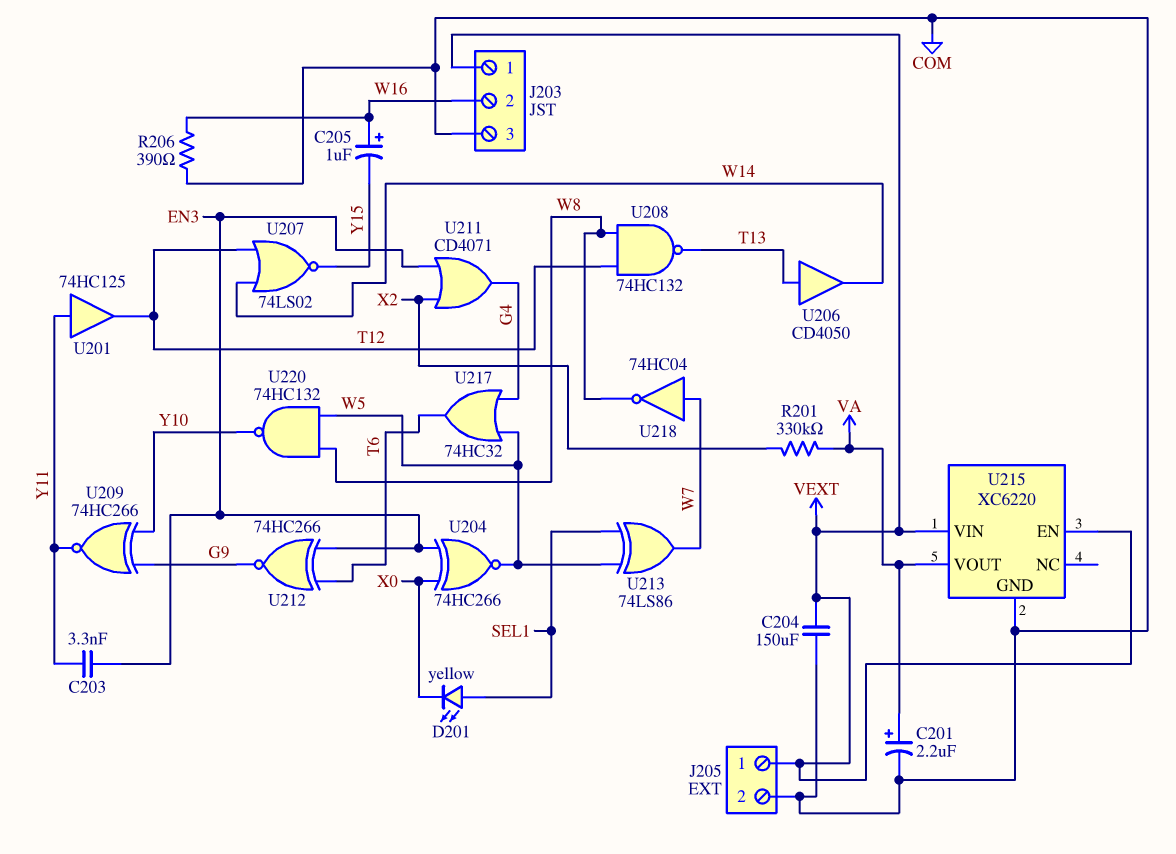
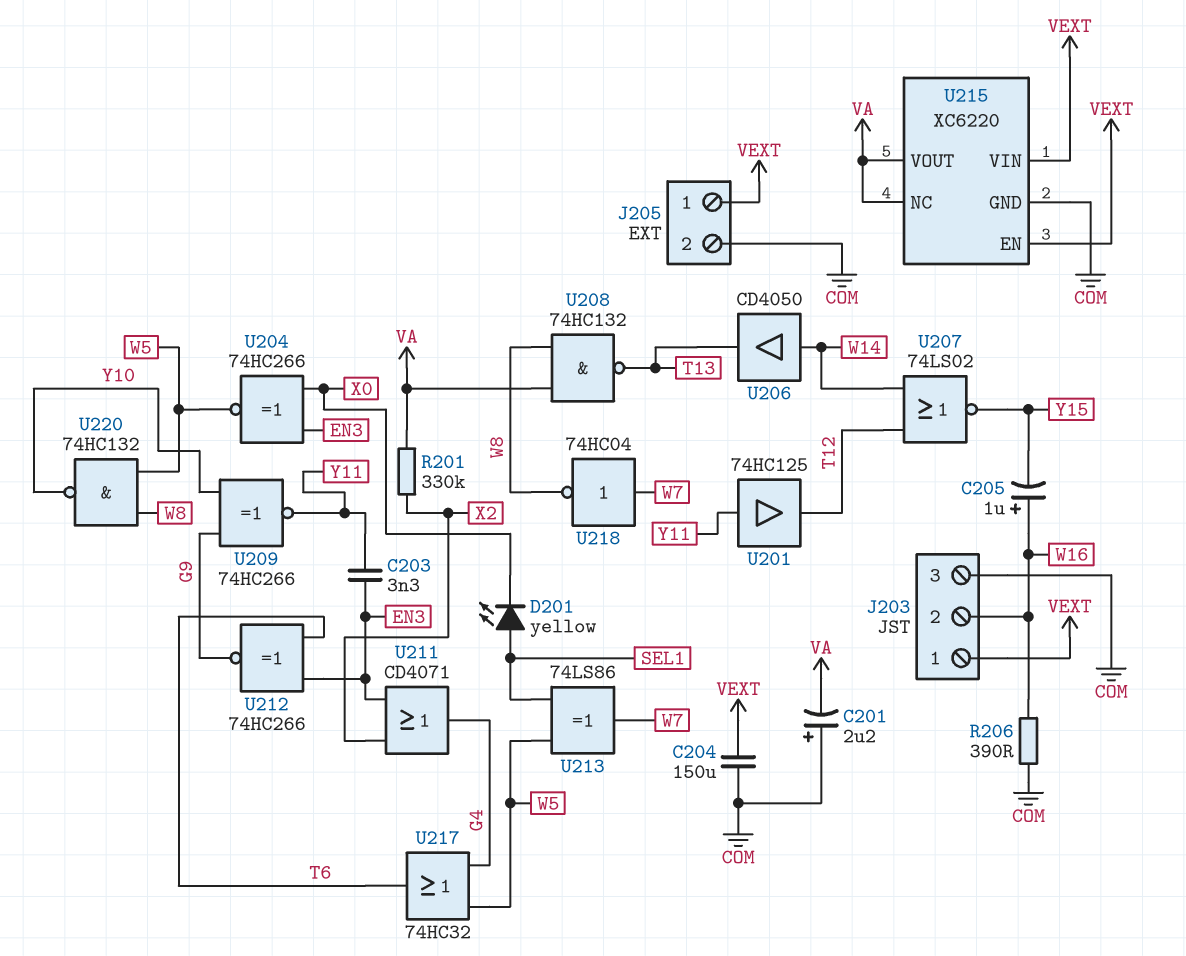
C201: 2.2uF (plus VA, minus COM) -> 2.2uF (plus COM, minus VA)
U206: buffer CD4050 (in T13, out W14) -> buffer CD4050 (in W14, out T13)
U208: NAND 74HC132 (in T12, in W8, out T13) -> NAND 74HC132 (in VA, in W8, out T13)
U215 pin NC: none -> VA

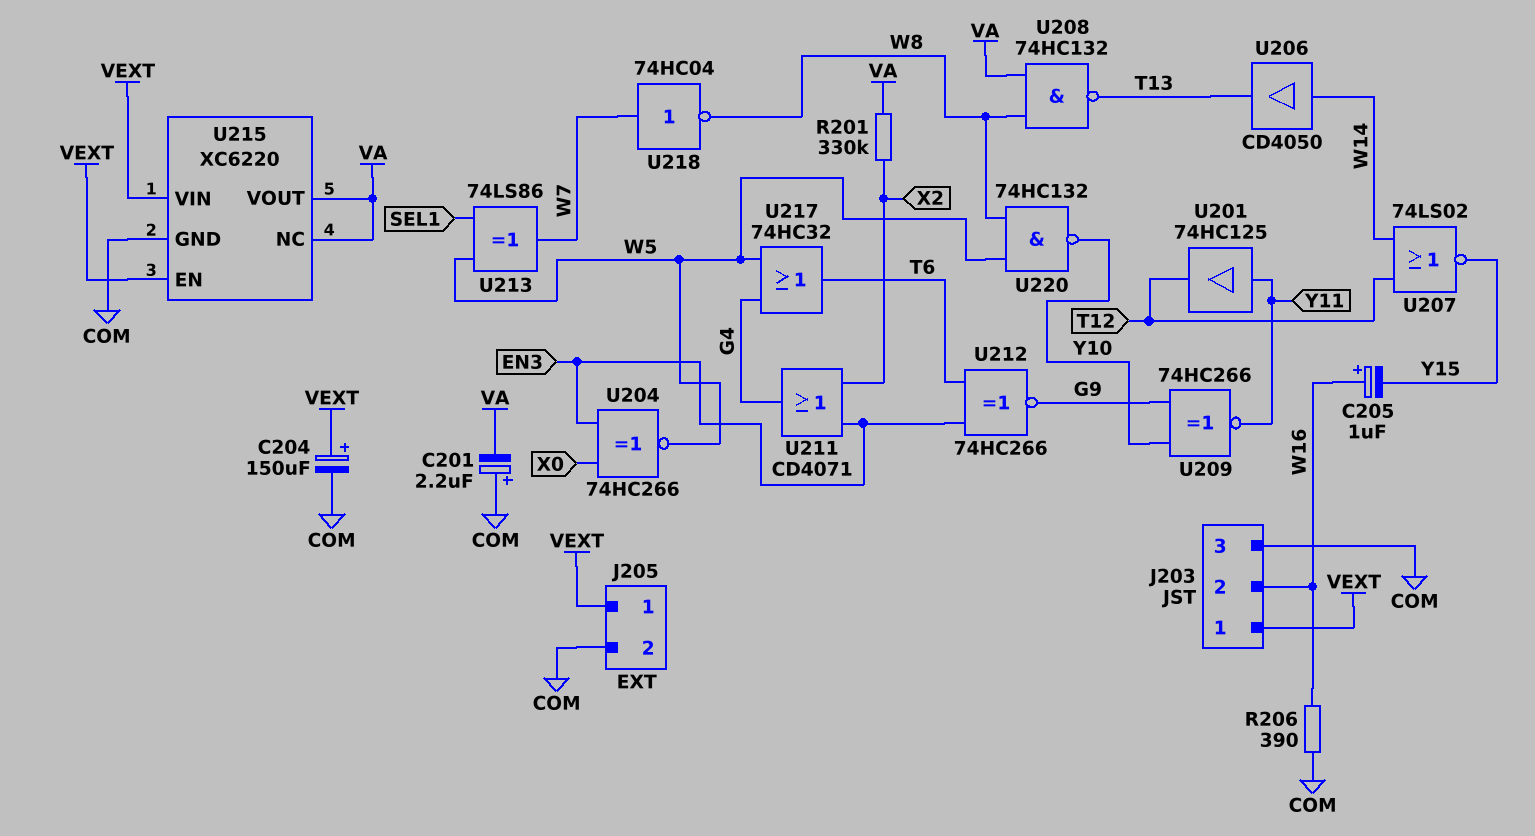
C203: 3.3nF (EN3, Y11) -> none
C204: 150uF (COM, VEXT) -> 150uF (plus VEXT, minus COM)
D201: LED yellow (A SEL1, K X0) -> none

